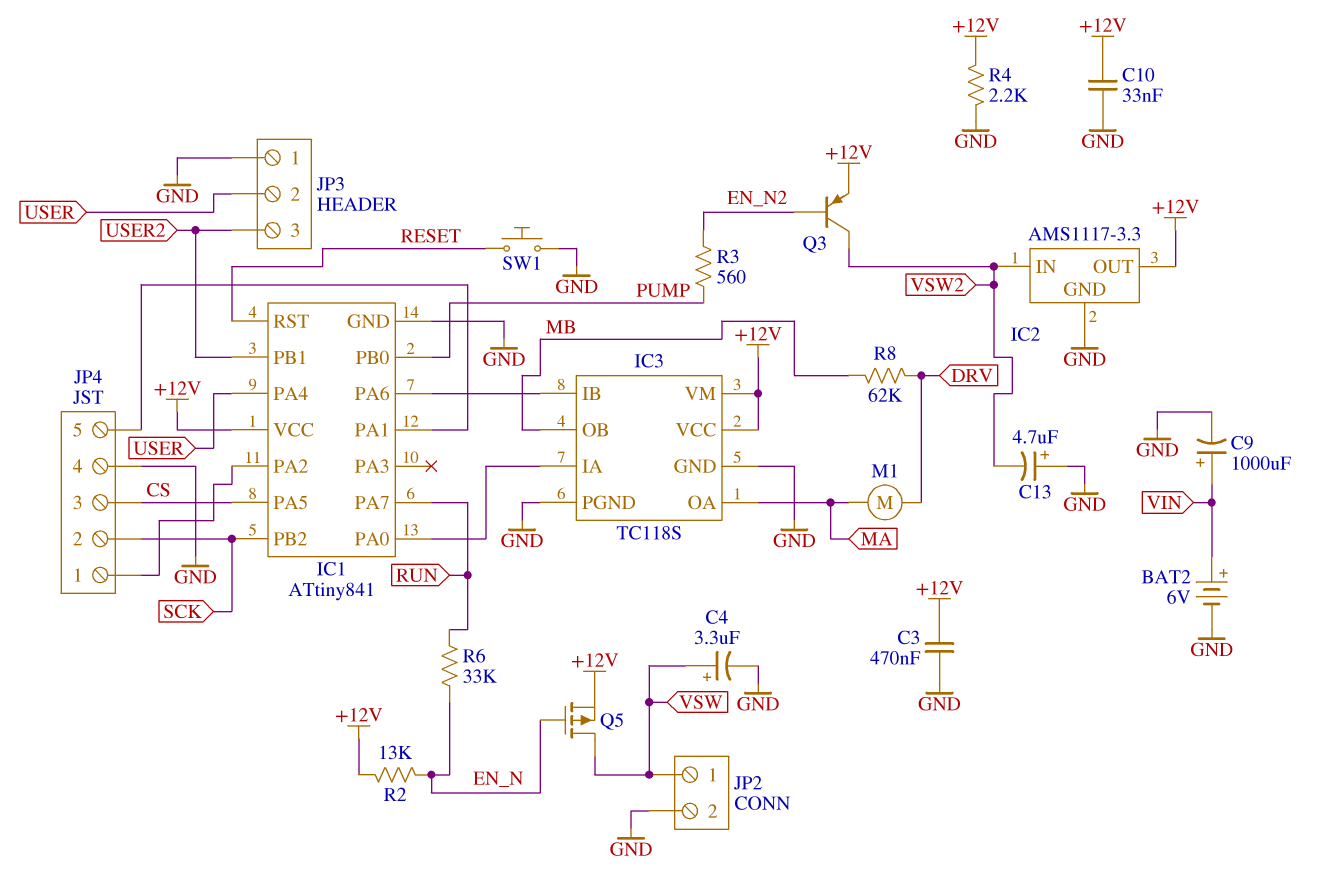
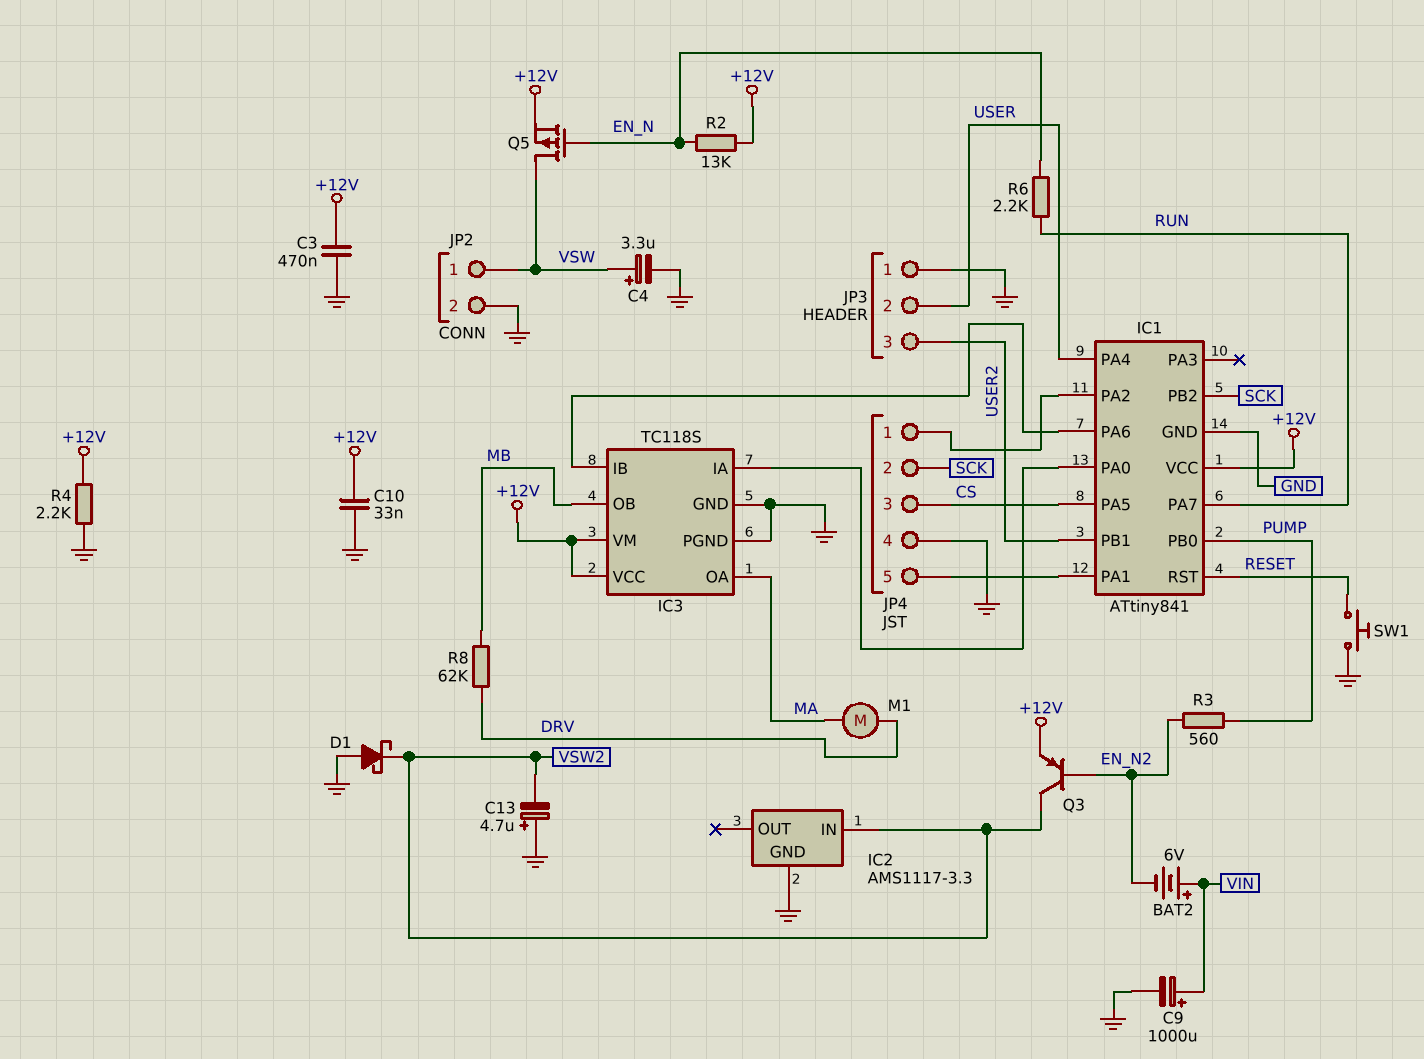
BAT2: 6V (plus VIN, minus GND) -> 6V (plus VIN, minus EN_N2)
D1: none -> schottky (A GND, K VSW2)
IC2 pin OUT: +12V -> none
R6: 33k (EN_N, RUN) -> 2.2k (EN_N, RUN)

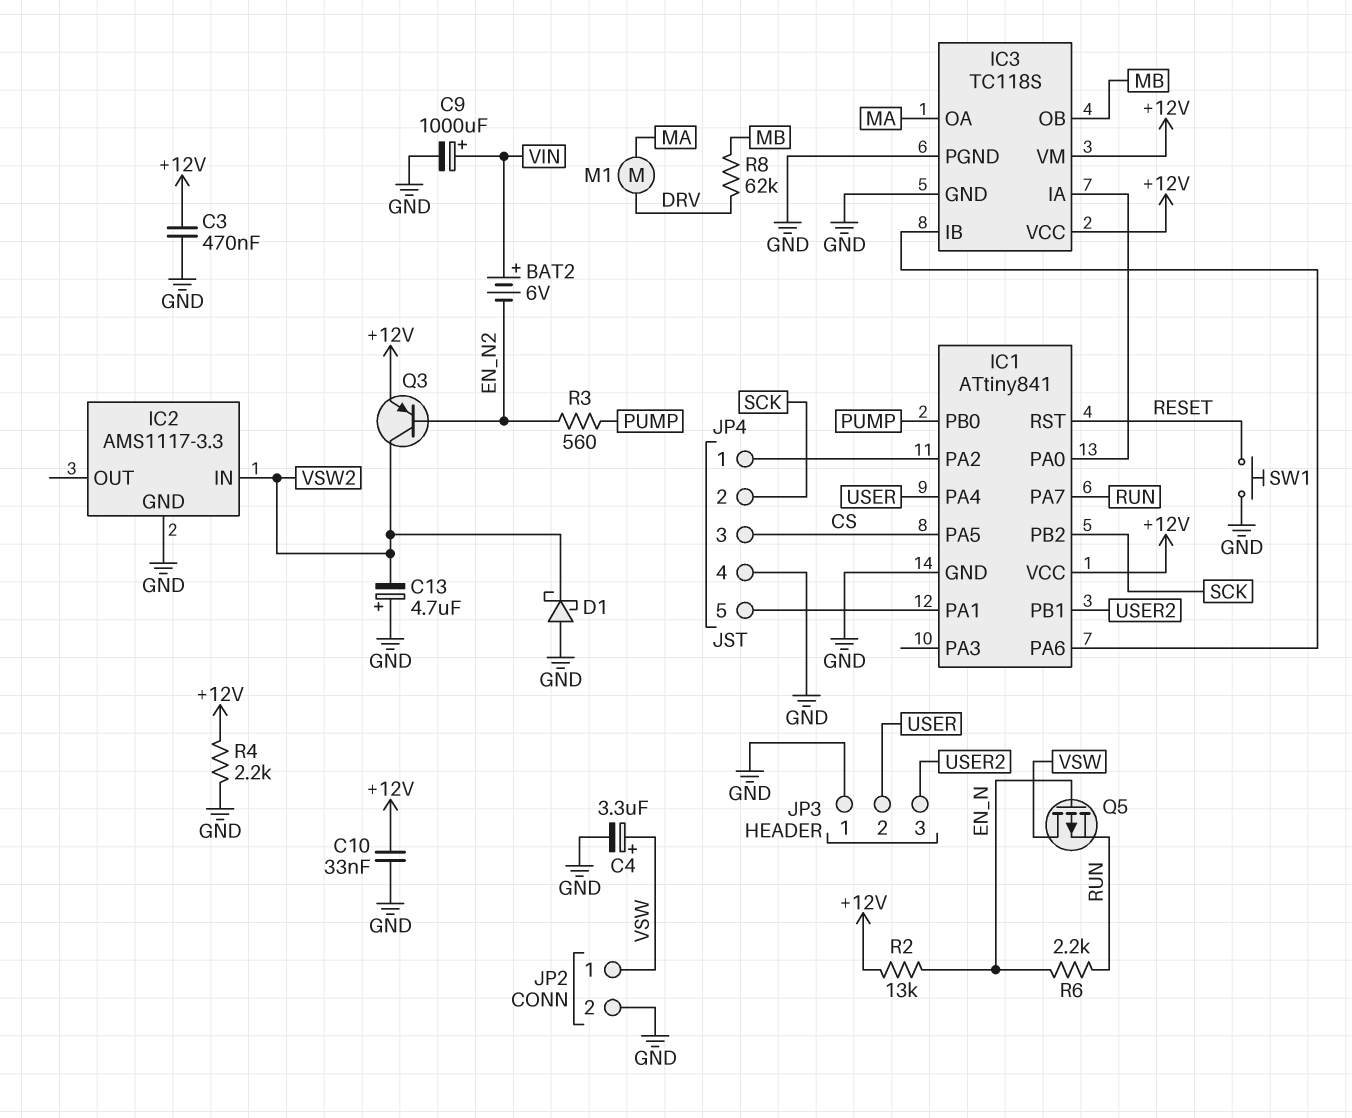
Q5: PMOS (G EN_N, D VSW, S +12V) -> PMOS (G EN_N, D VSW, S RUN)

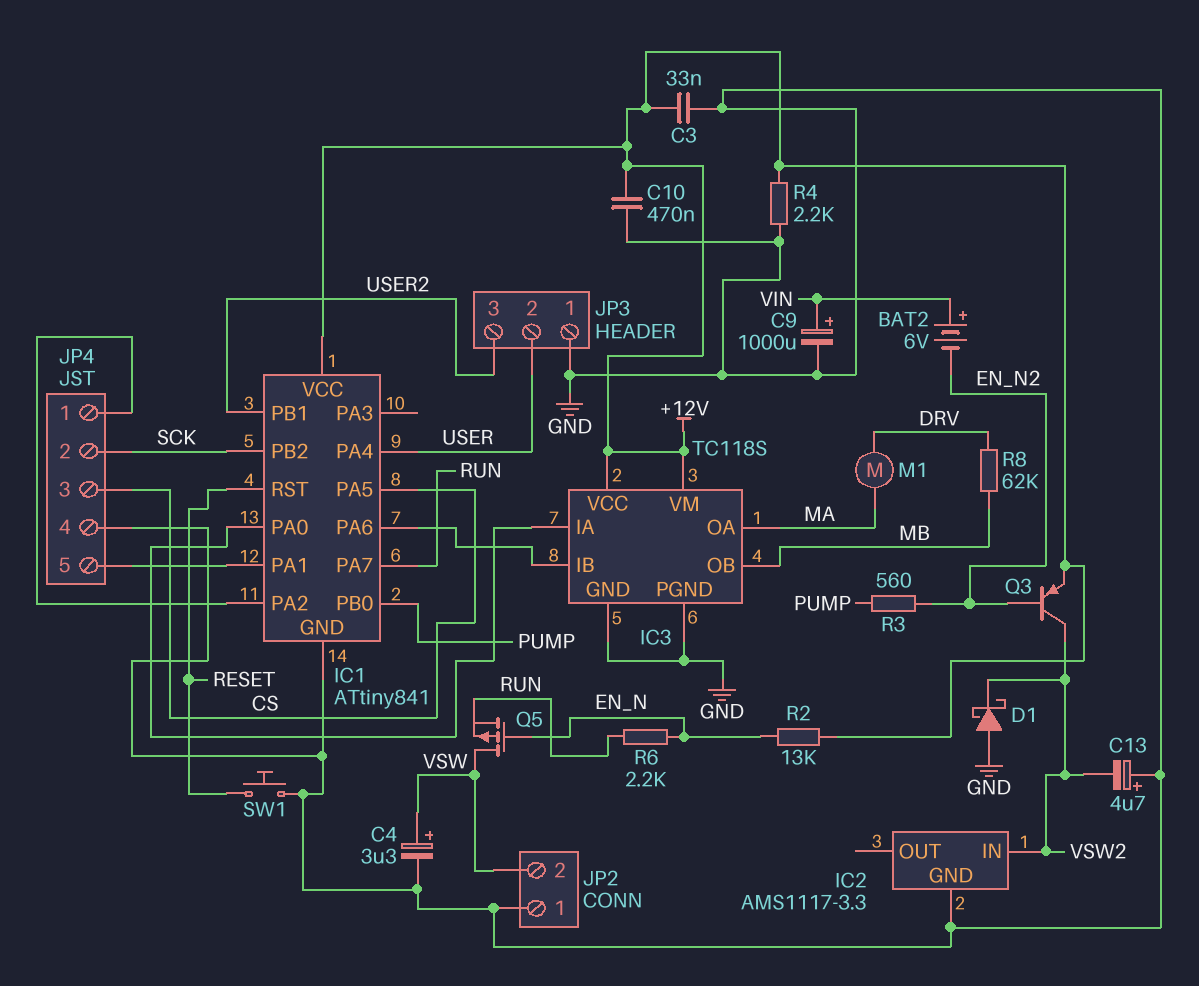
C3: 470nF (+12V, GND) -> 33nF (+12V, GND)
C10: 33nF (+12V, GND) -> 470nF (+12V, GND)
JP2 pin 1: VSW -> GND
JP2 pin 2: GND -> VSW

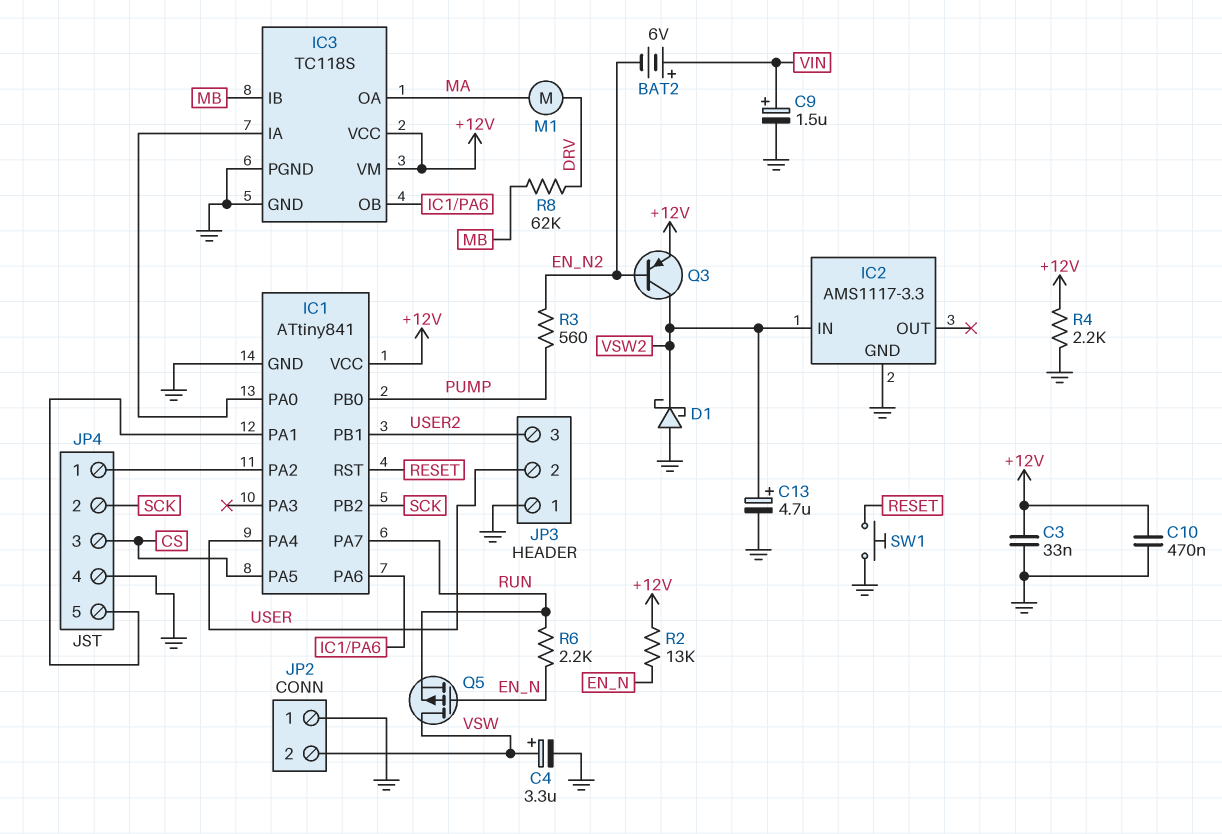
C9: 1000uF (plus VIN, minus GND) -> 1.5uF (plus VIN, minus GND)
C13: 4.7uF (plus GND, minus VSW2) -> 4.7uF (plus VSW2, minus GND)
IC3 pin IB: IC1/PA6 -> MB
IC3 pin OB: MB -> IC1/PA6

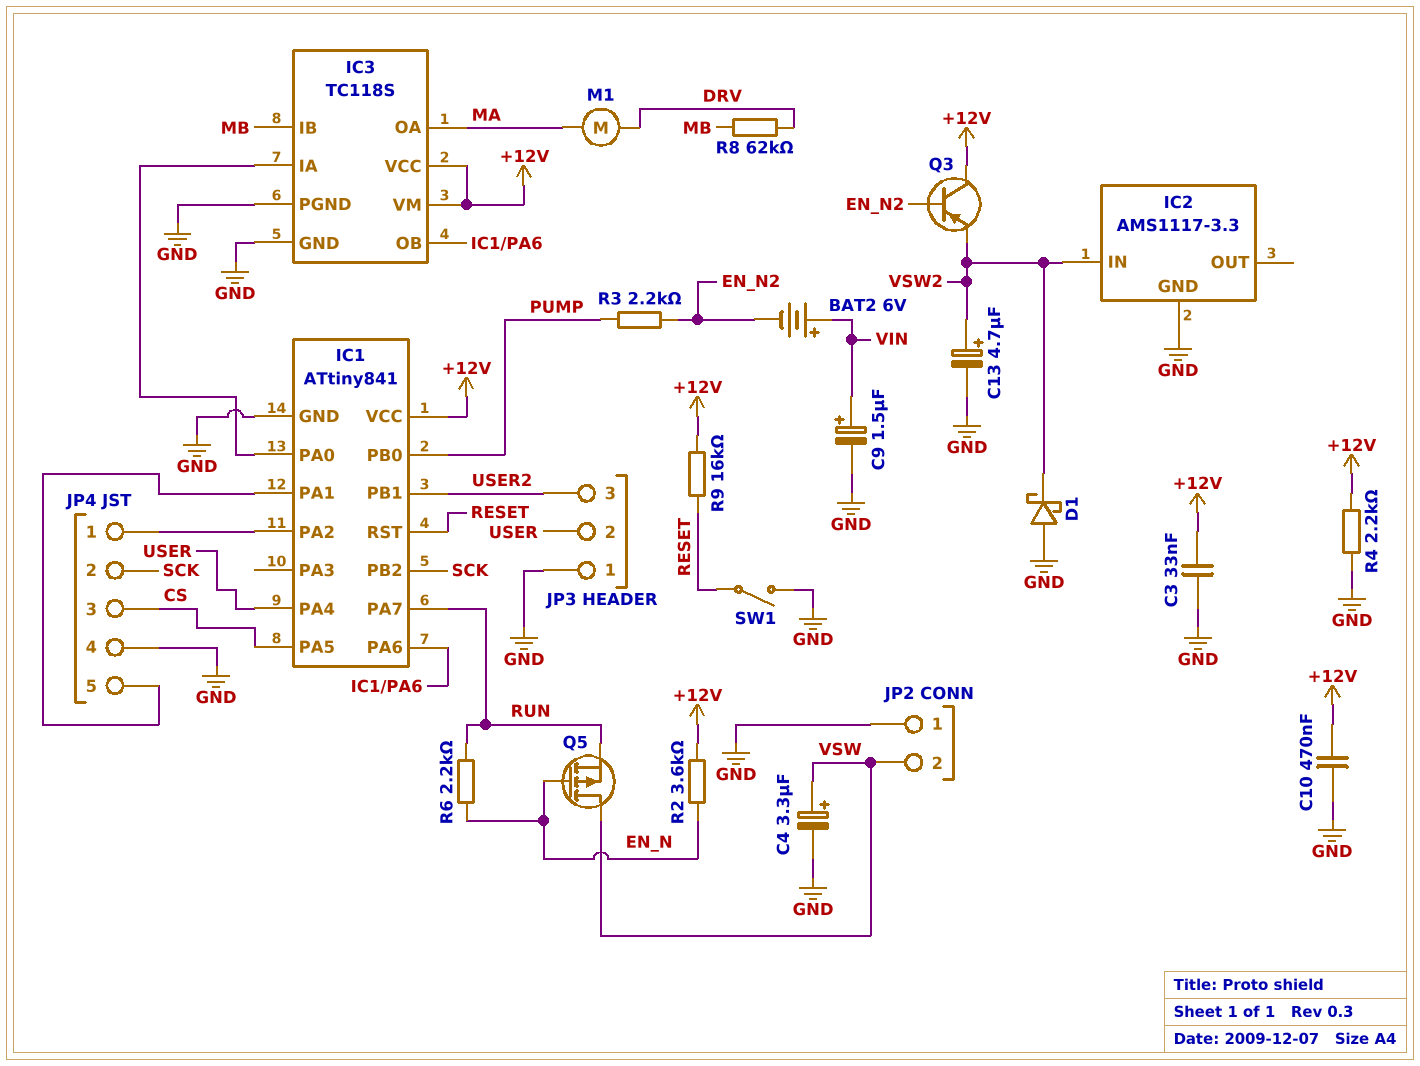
Q3: PNP (B EN_N2, C VSW2, E +12V) -> PNP (B EN_N2, C +12V, E VSW2)
R2: 13k (+12V, EN_N) -> 3.6k (+12V, EN_N)
R3: 560 (EN_N2, PUMP) -> 2.2k (EN_N2, PUMP)
R9: none -> 16k (+12V, RESET)
SW1: button (GND, RESET) -> switch (GND, RESET)

